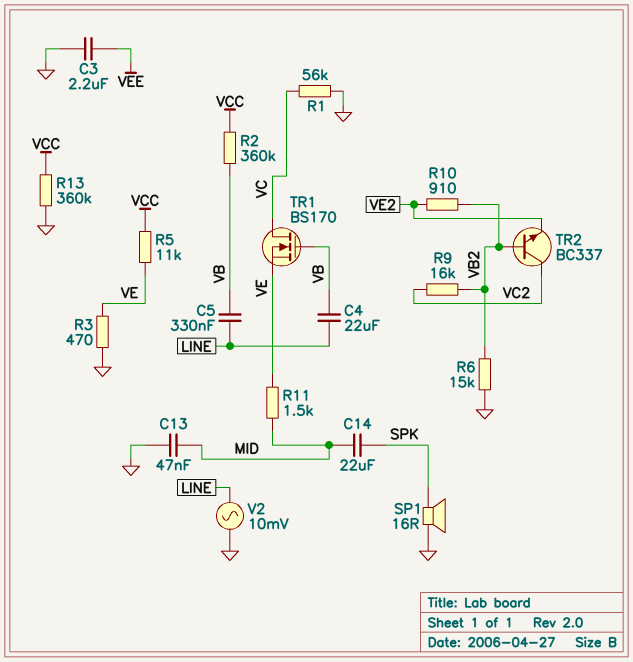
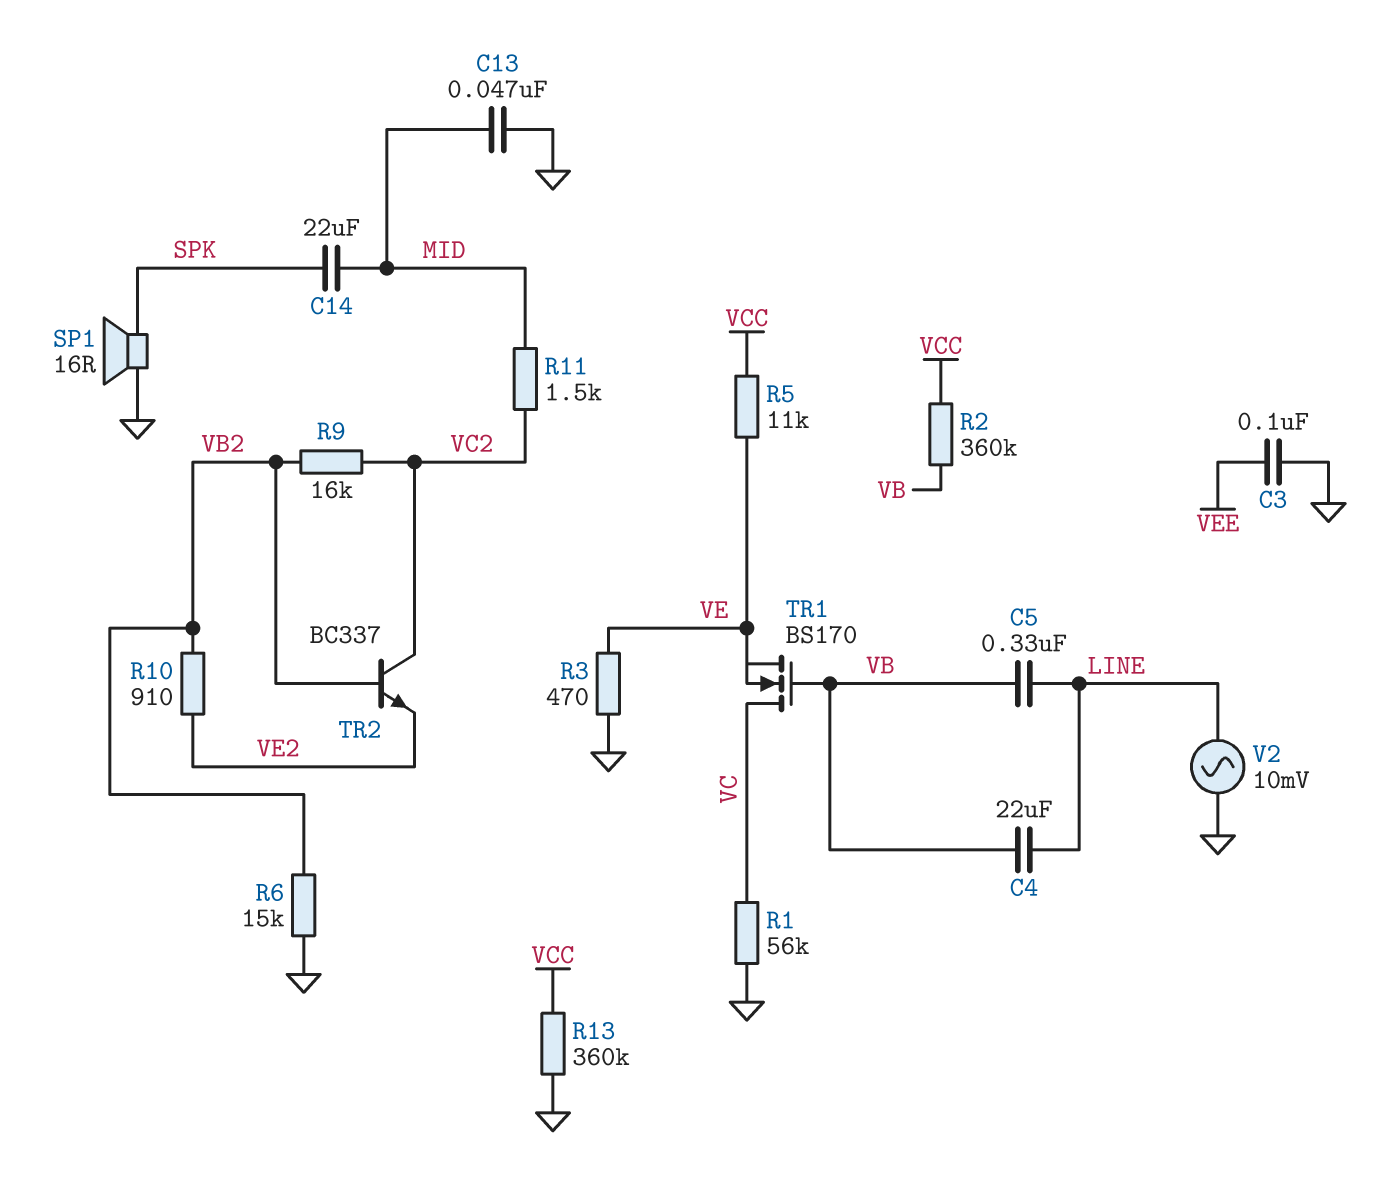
C3: 2.2uF (GND, VEE) -> 100nF (GND, VEE)
R11: 1.5k (MID, VE) -> 1.5k (MID, VC2)

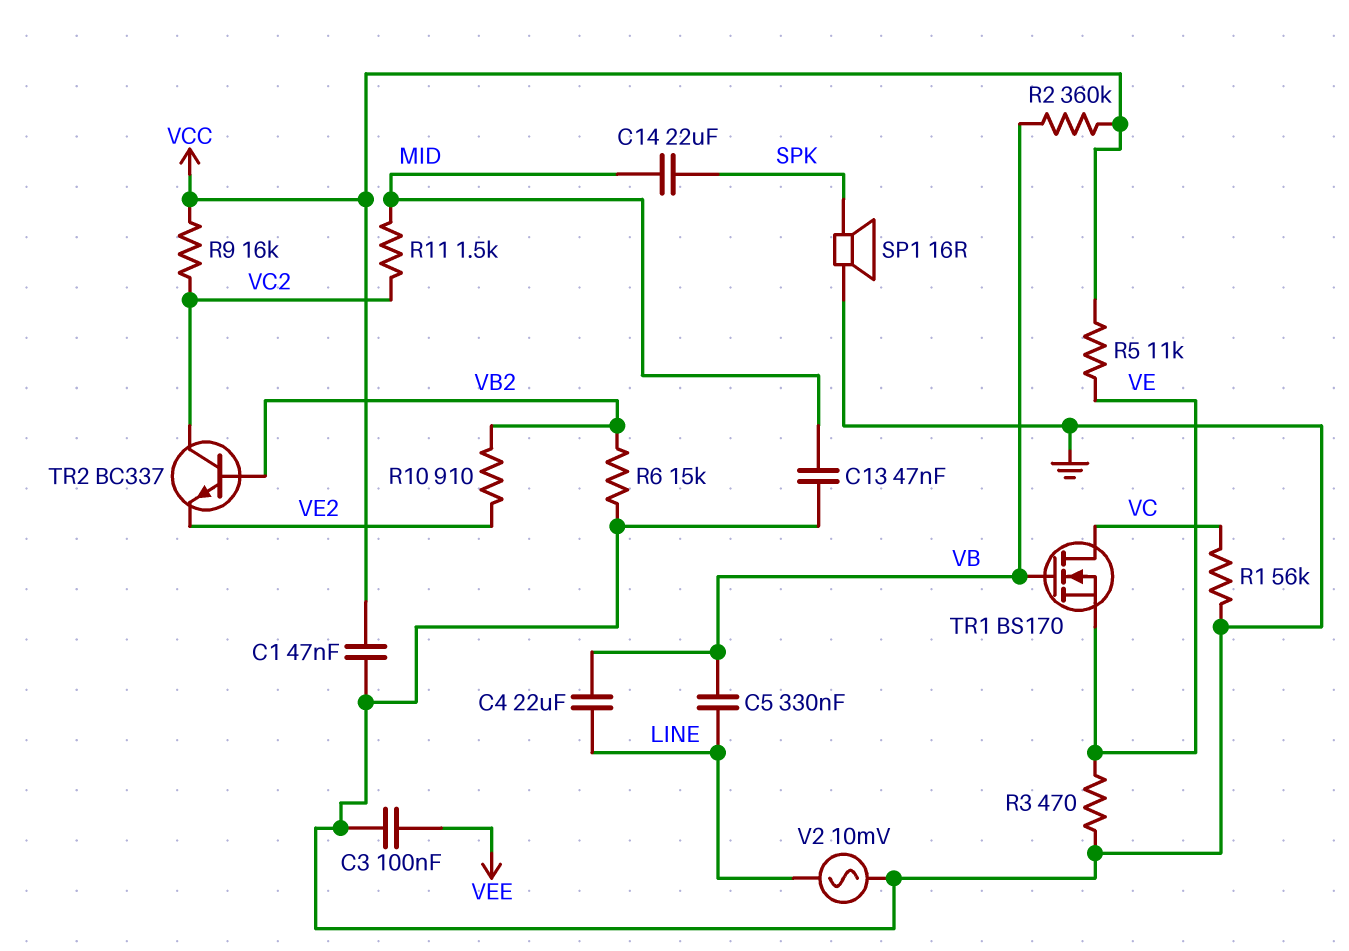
C1: none -> 47nF (GND, VCC)
R9: 16k (VB2, VC2) -> 16k (VC2, VCC)
R13: 360k (GND, VCC) -> none

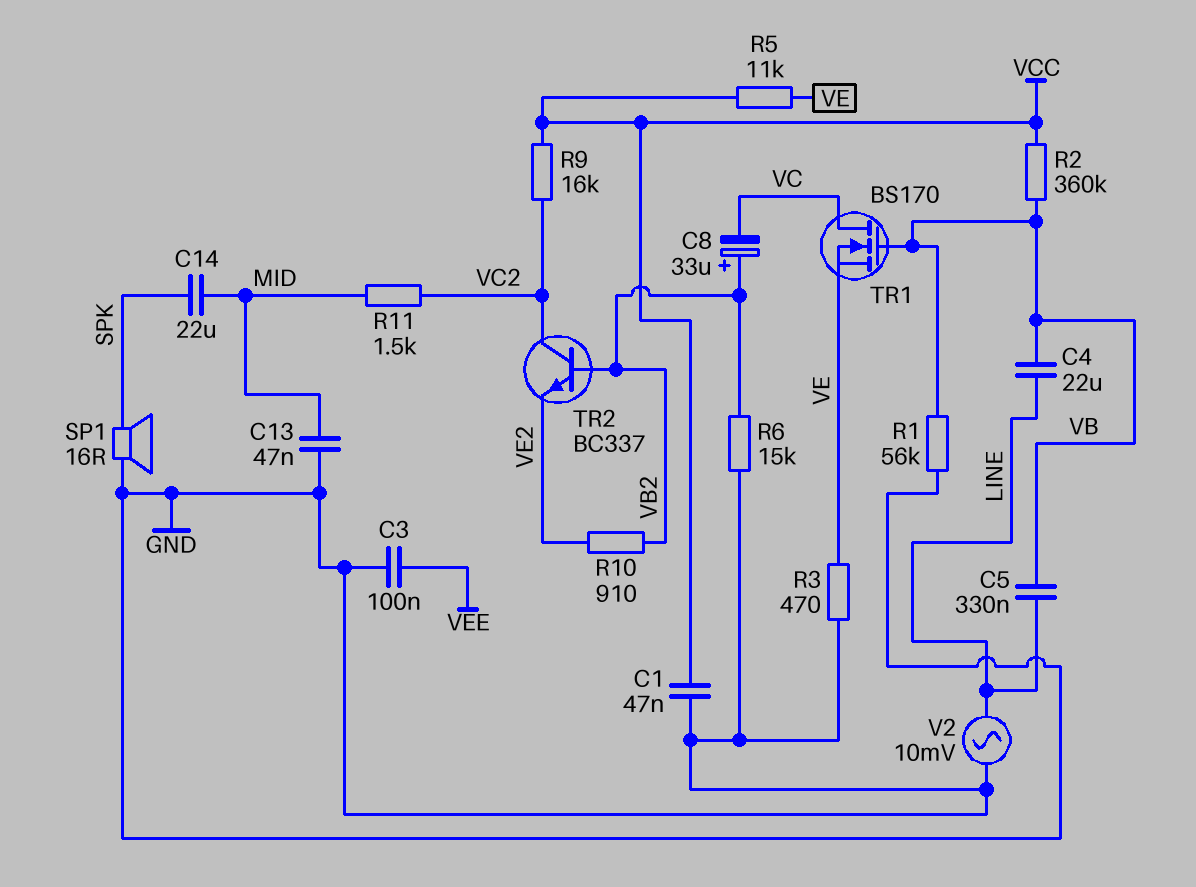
C8: none -> 33uF (plus VB2, minus VC)
R1: 56k (GND, VC) -> 56k (GND, VB)

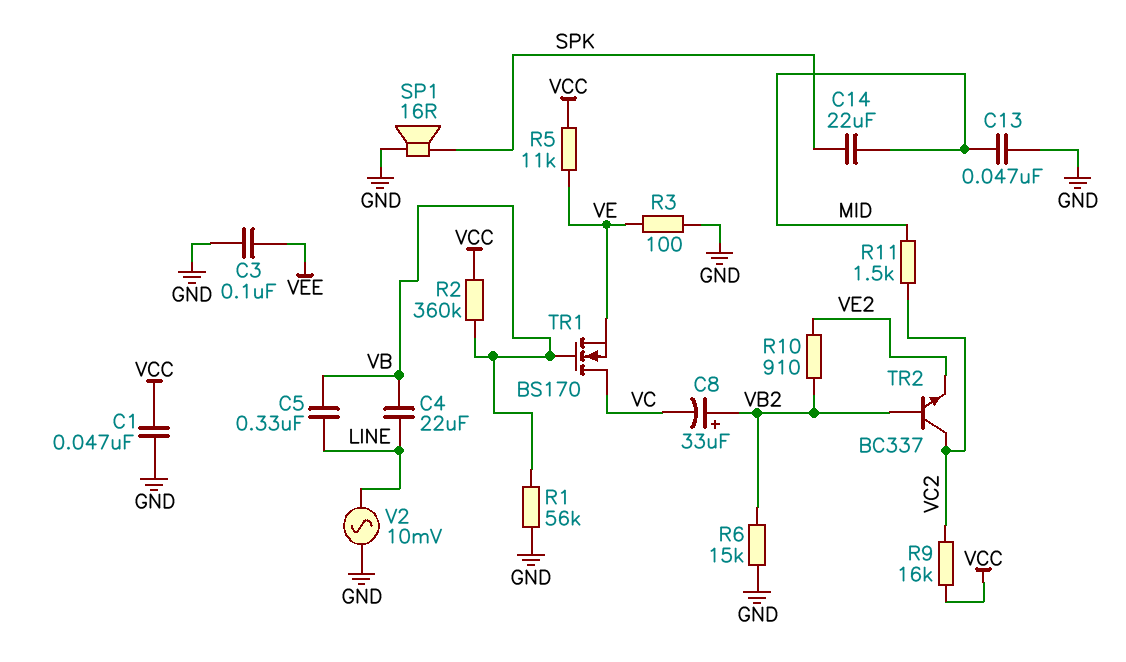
R3: 470 (GND, VE) -> 100 (GND, VE)

